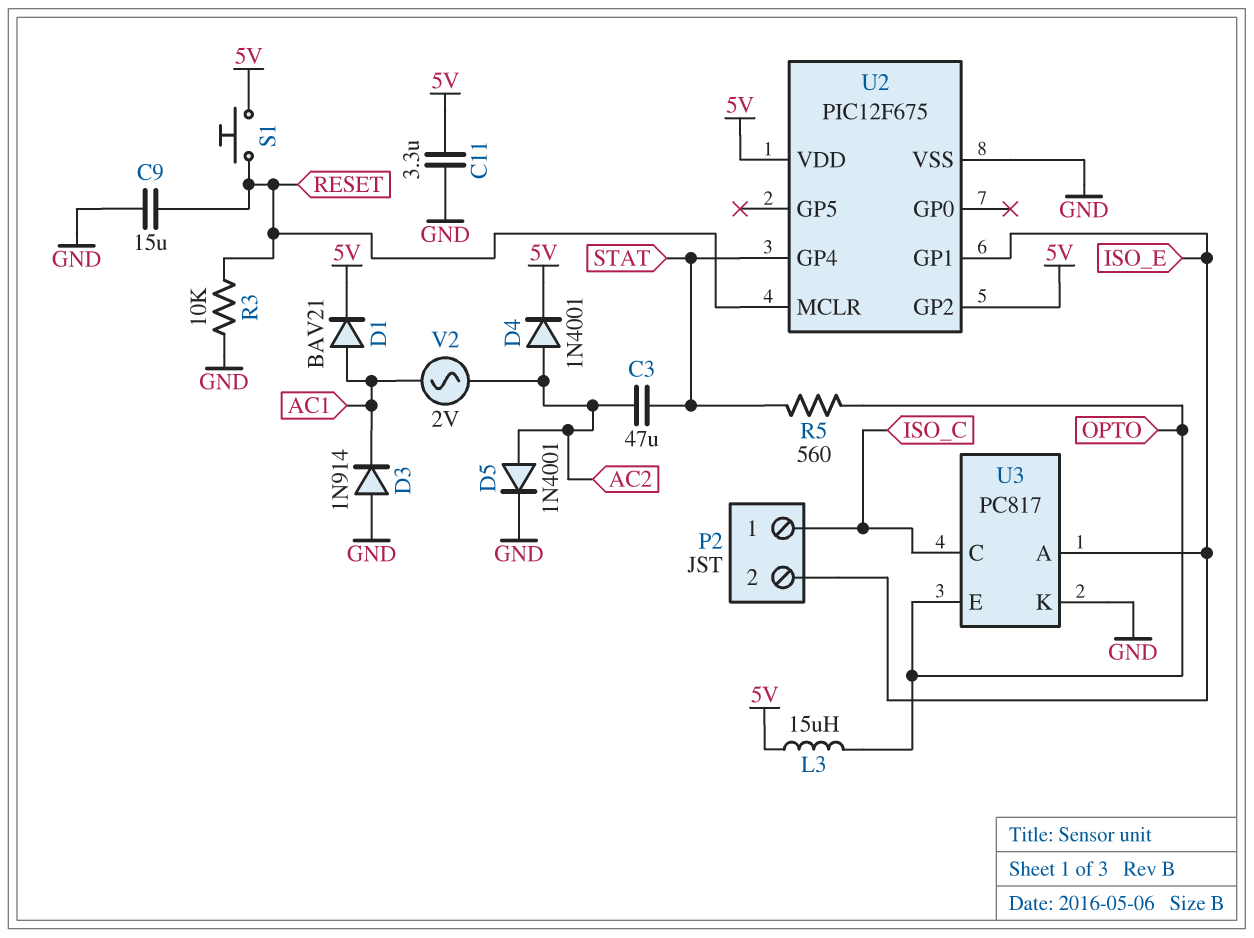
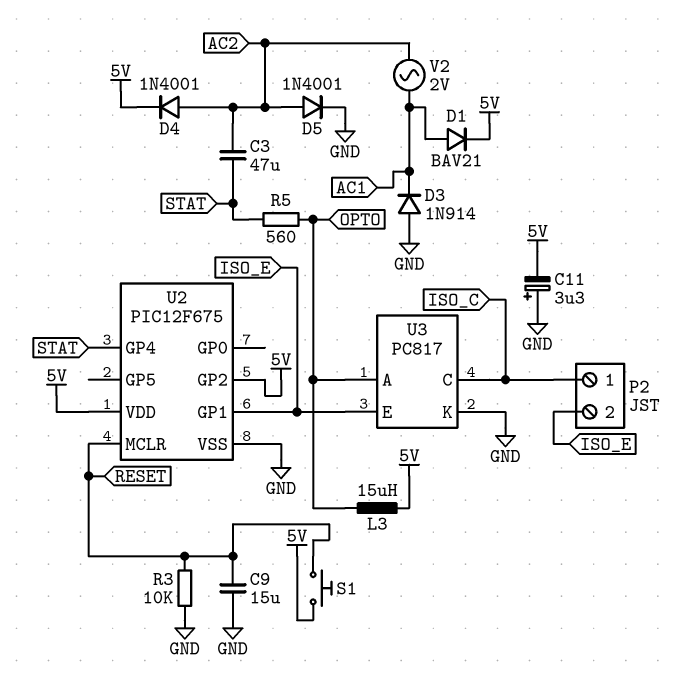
C11: 3.3uF (5V, GND) -> 3.3uF (plus GND, minus 5V)
U3 pin A: ISO_E -> OPTO
U3 pin E: OPTO -> ISO_E

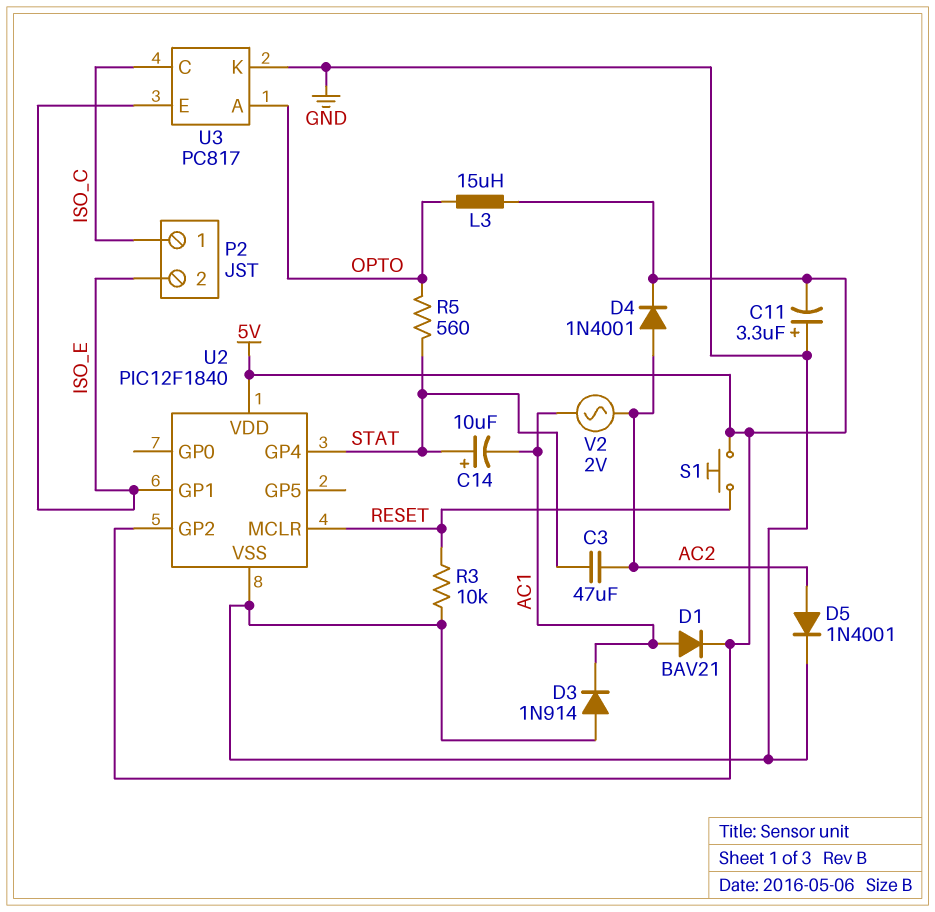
C9: 15uF (GND, RESET) -> none
C14: none -> 10uF (plus STAT, minus AC1)
U2: PIC12F675 -> PIC12F1840

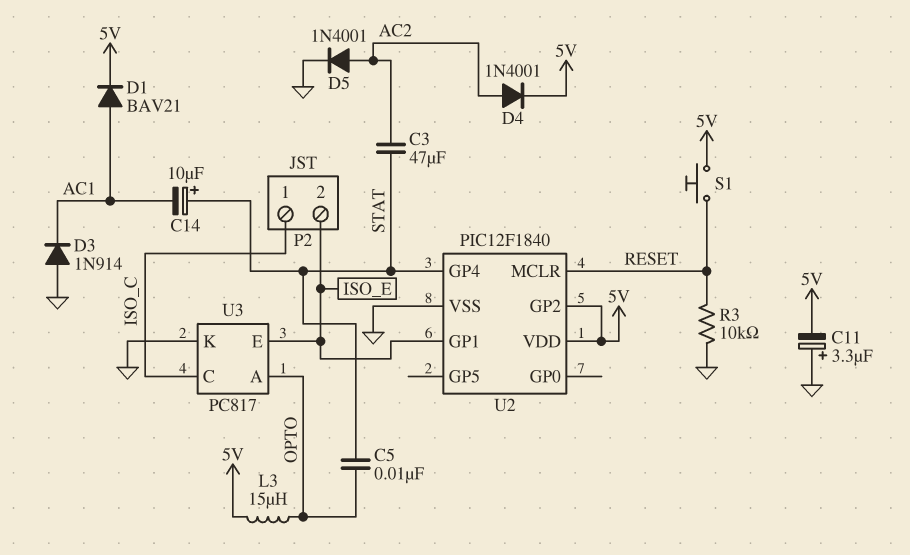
C5: none -> 10nF (OPTO, STAT)
R5: 560 (OPTO, STAT) -> none
V2: AC 2V (AC1, AC2) -> none

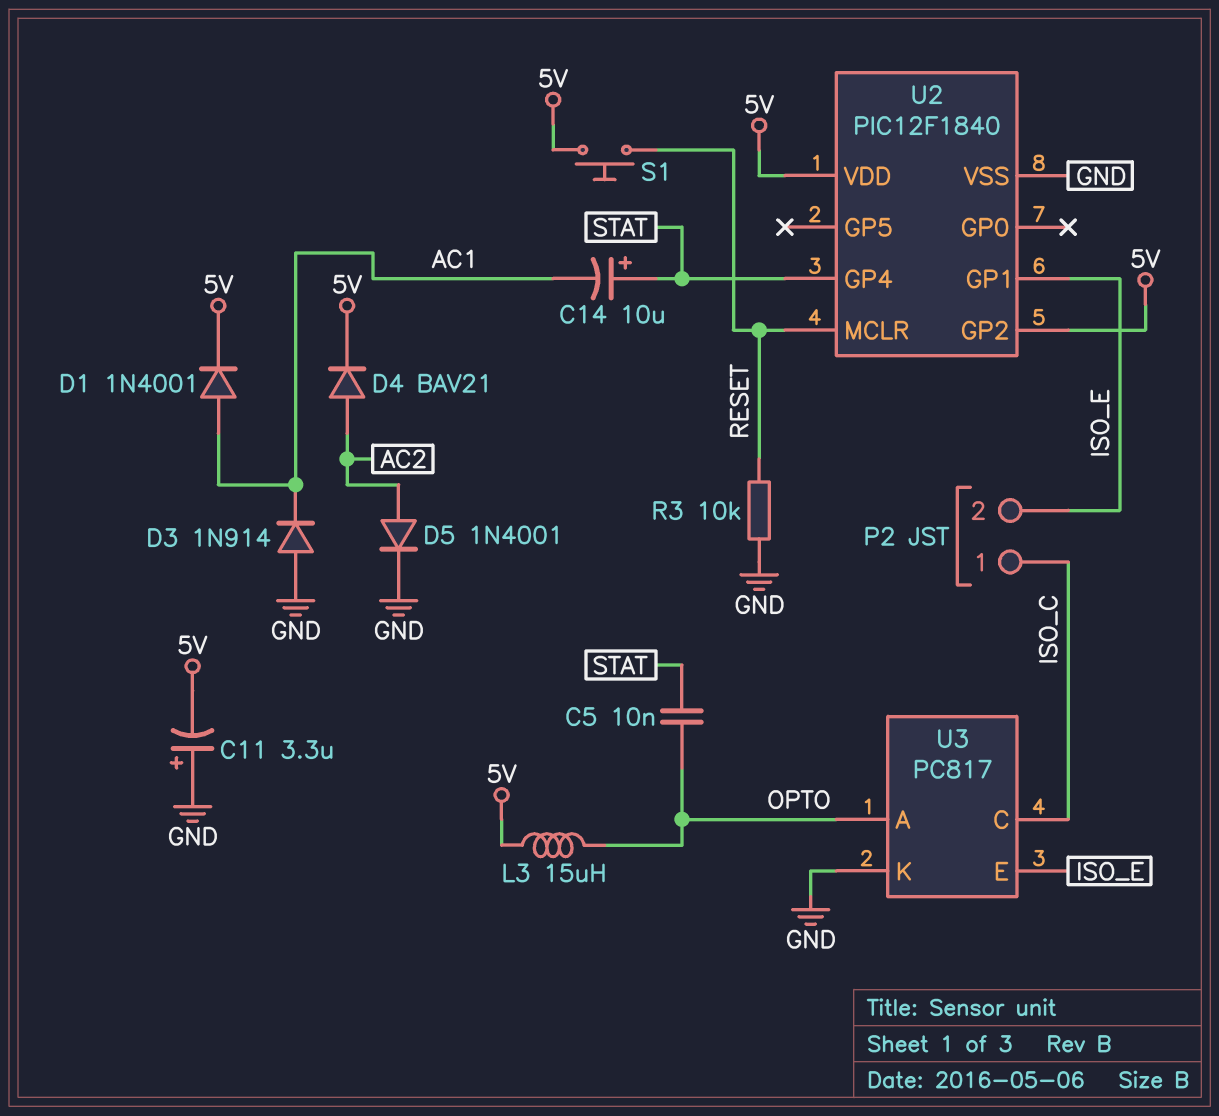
C3: 47uF (AC2, STAT) -> none
D1: diode BAV21 (A AC1, K 5V) -> diode 1N4001 (A AC1, K 5V)
D4: diode 1N4001 (A AC2, K 5V) -> diode BAV21 (A AC2, K 5V)

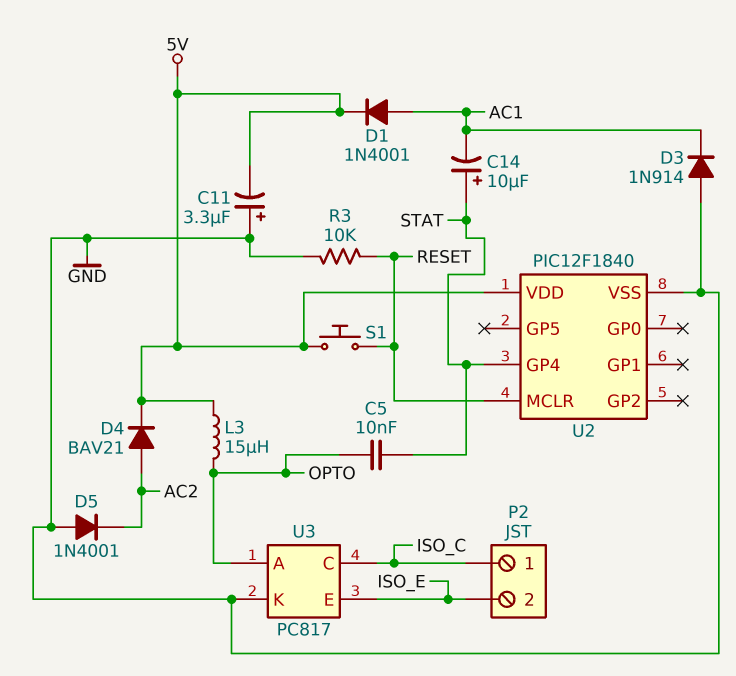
D5: diode 1N4001 (A AC2, K GND) -> diode 1N4001 (A GND, K AC2)
U2 pin GP1: ISO_E -> none
U2 pin GP2: 5V -> none

